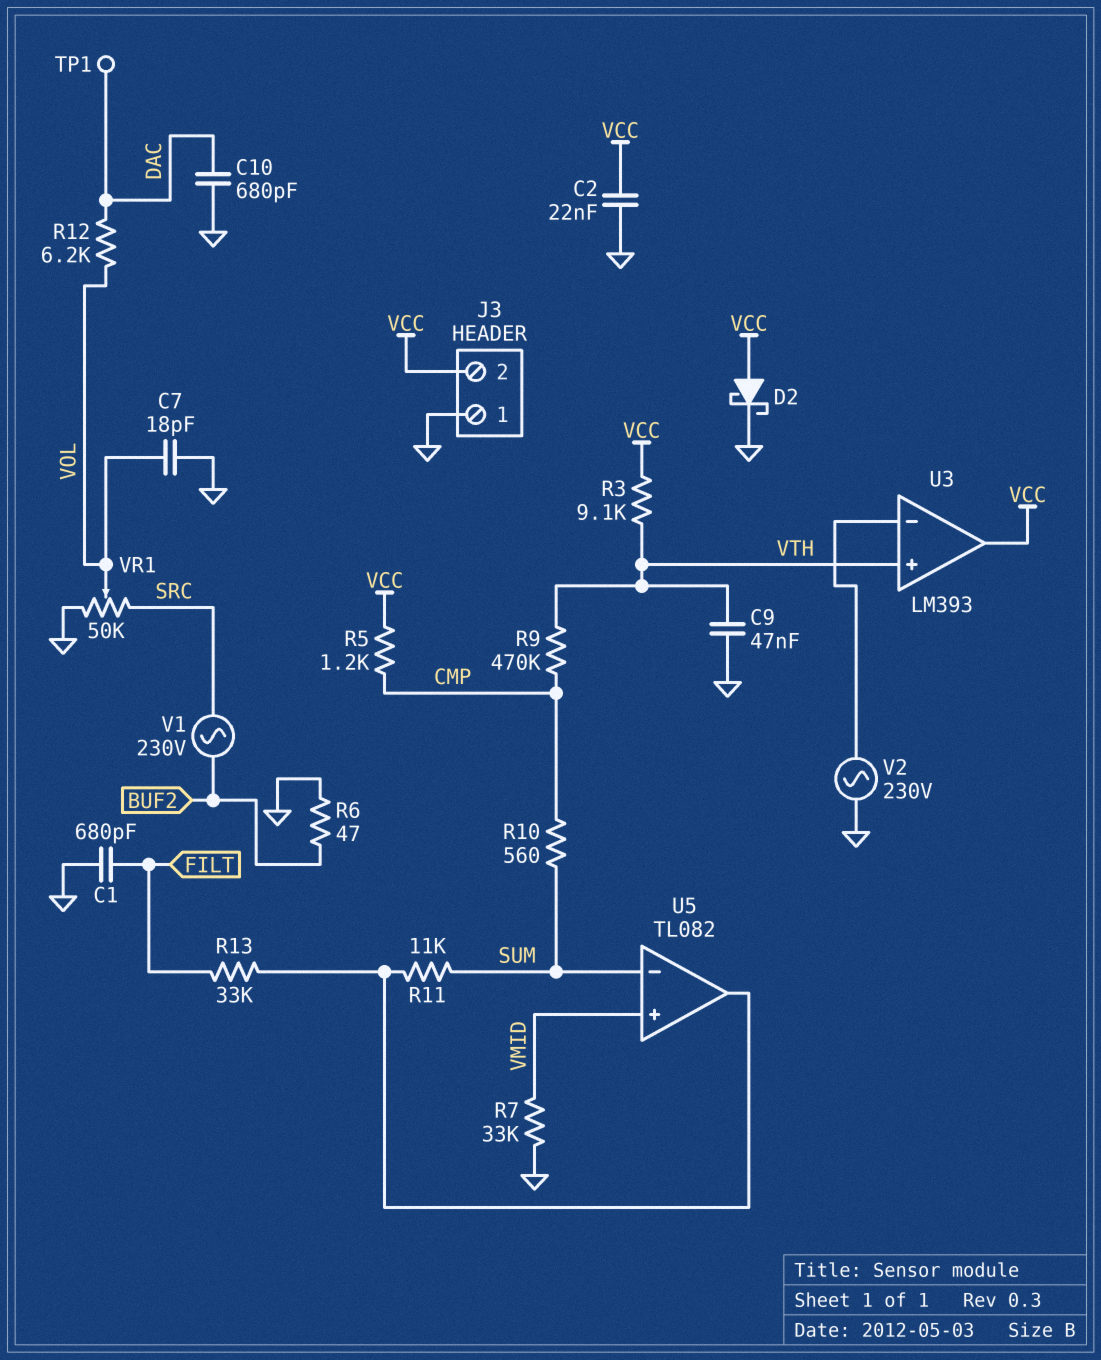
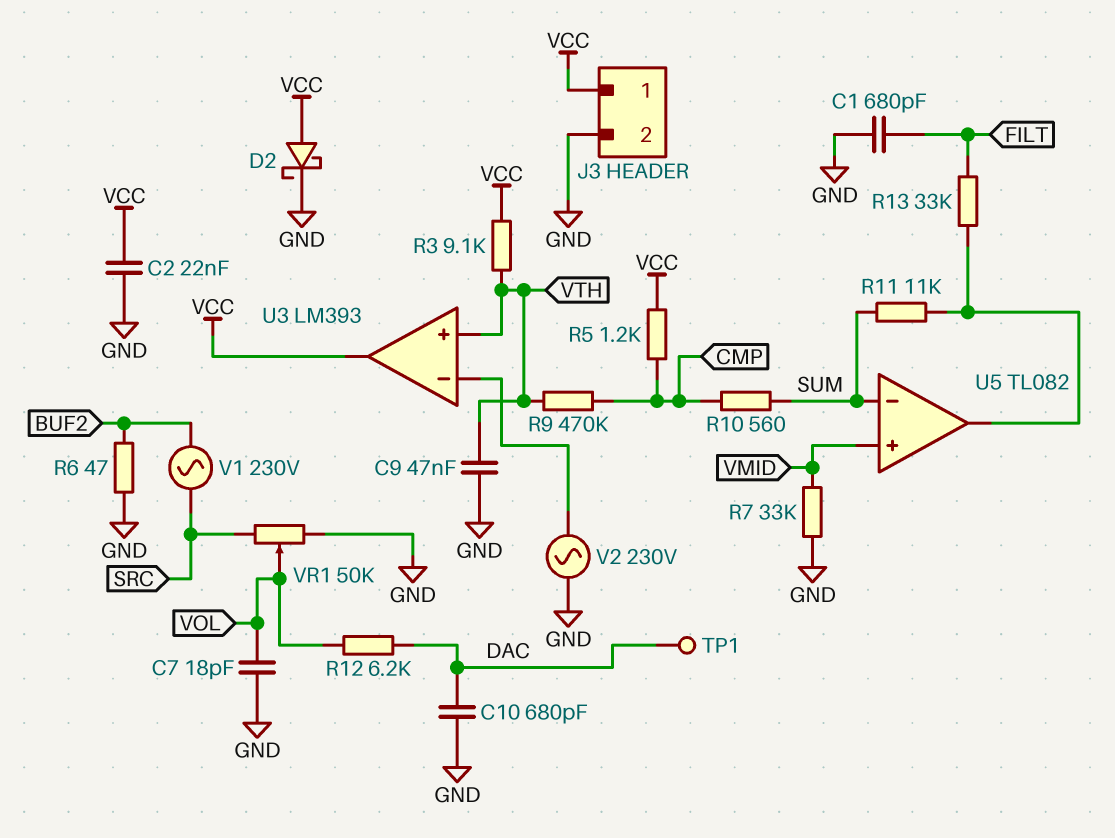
J3 pin 1: GND -> VCC
J3 pin 2: VCC -> GND

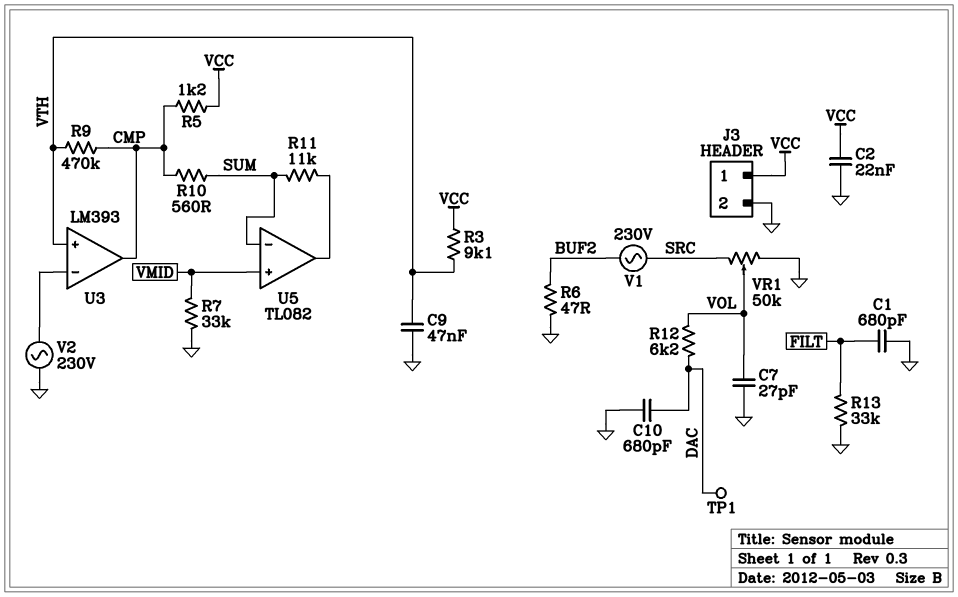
C7: 18pF (GND, VOL) -> 27pF (GND, VOL)
D2: schottky (A VCC, K GND) -> none
R13: 33k (FILT, U5/out) -> 33k (FILT, GND)
U3 pin out: VCC -> CMP

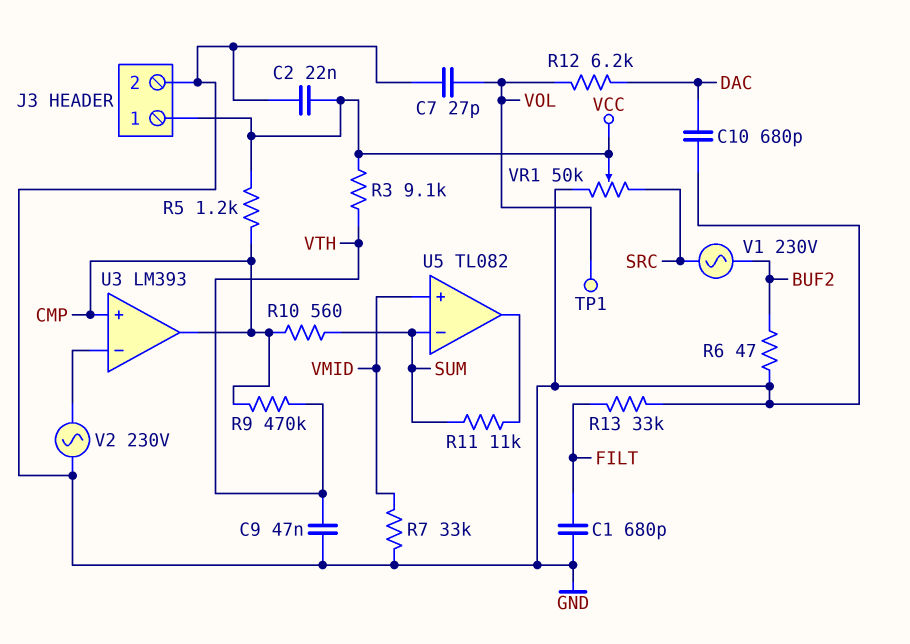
TP1: test point (DAC) -> test point (VOL)
U3 pin in+: VTH -> CMP
VR1: 50k (GND, SRC, wiper VOL) -> 50k (GND, SRC, wiper VCC)

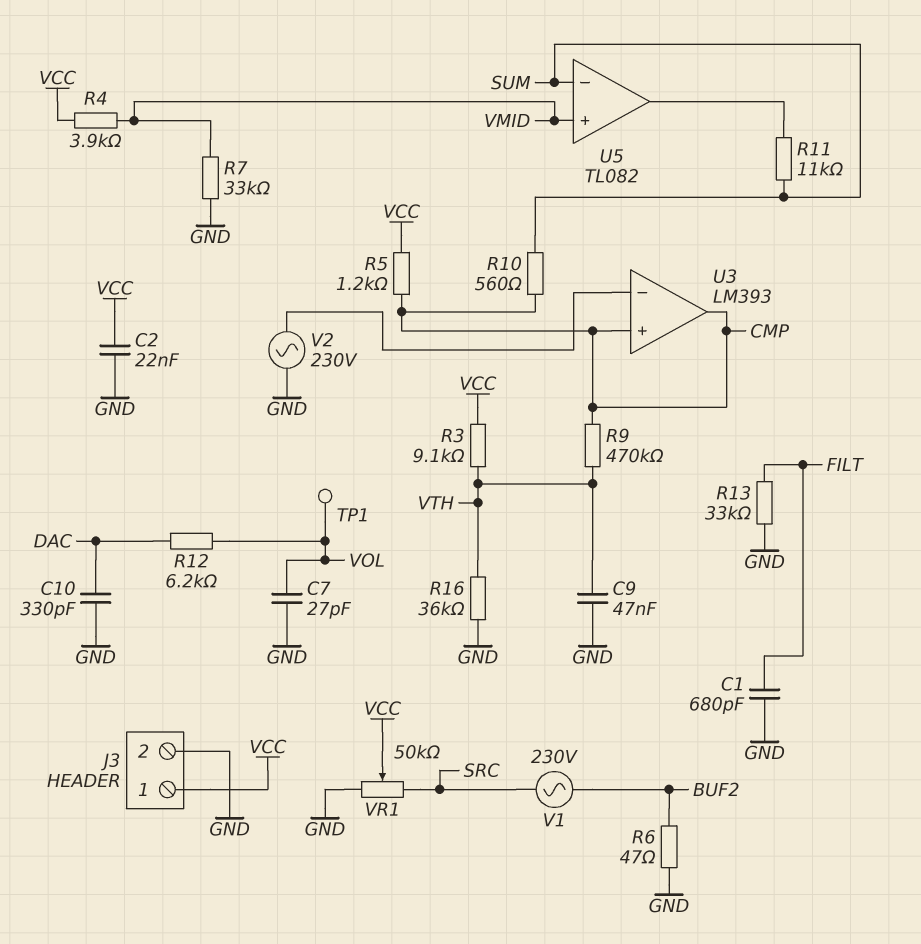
C10: 680pF (DAC, GND) -> 330pF (DAC, GND)
R4: none -> 3.9k (VCC, VMID)
R16: none -> 36k (GND, VTH)

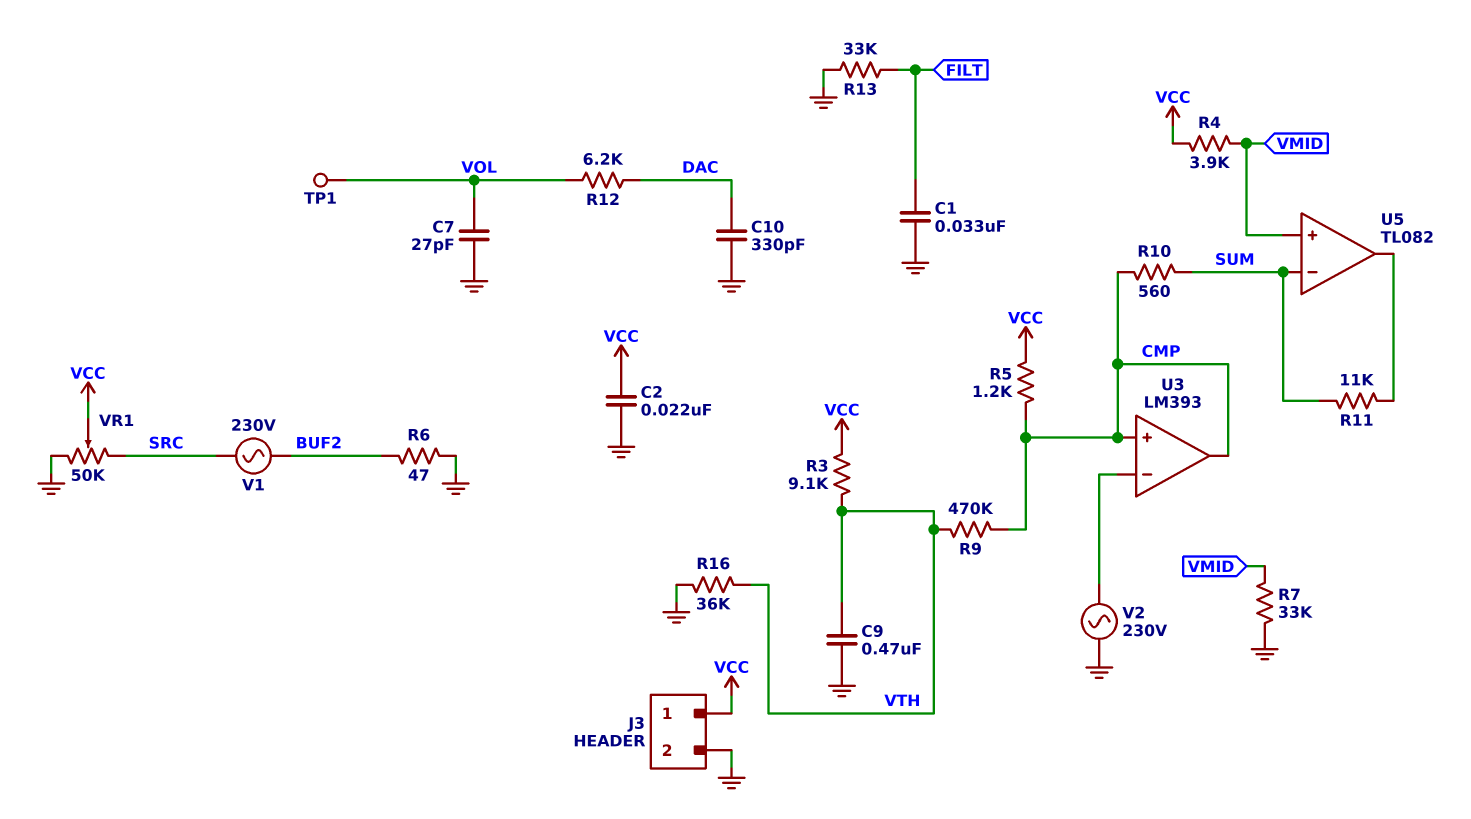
C1: 680pF (FILT, GND) -> 33nF (FILT, GND)
C9: 47nF (GND, VTH) -> 470nF (GND, VTH)

